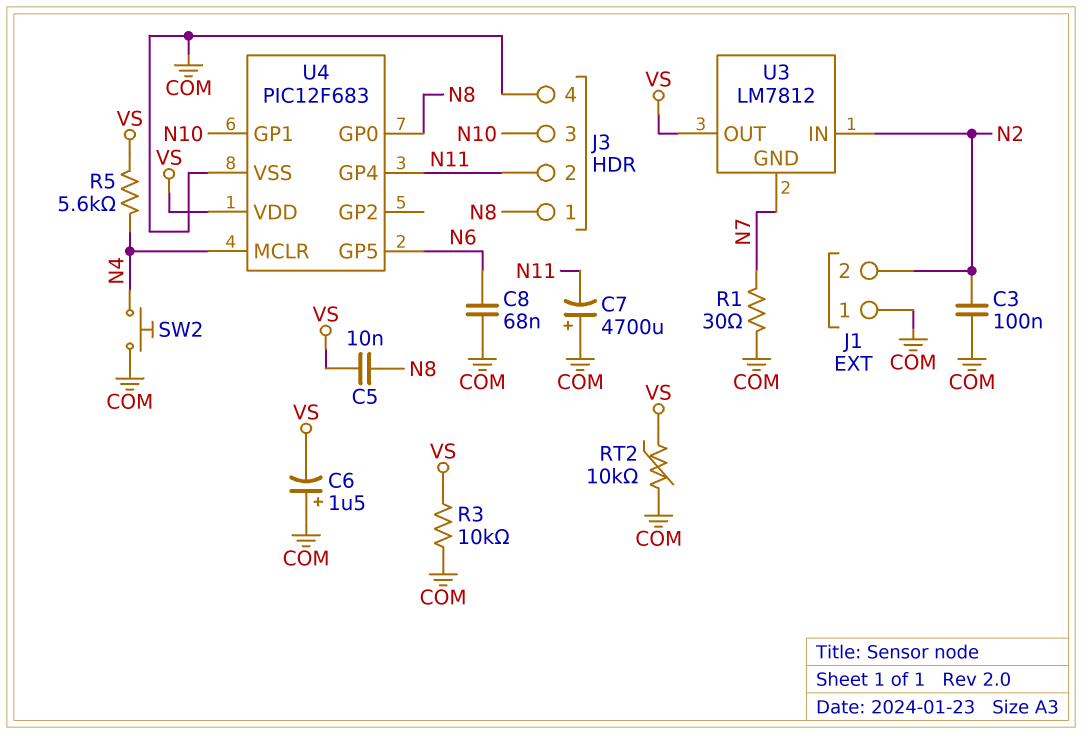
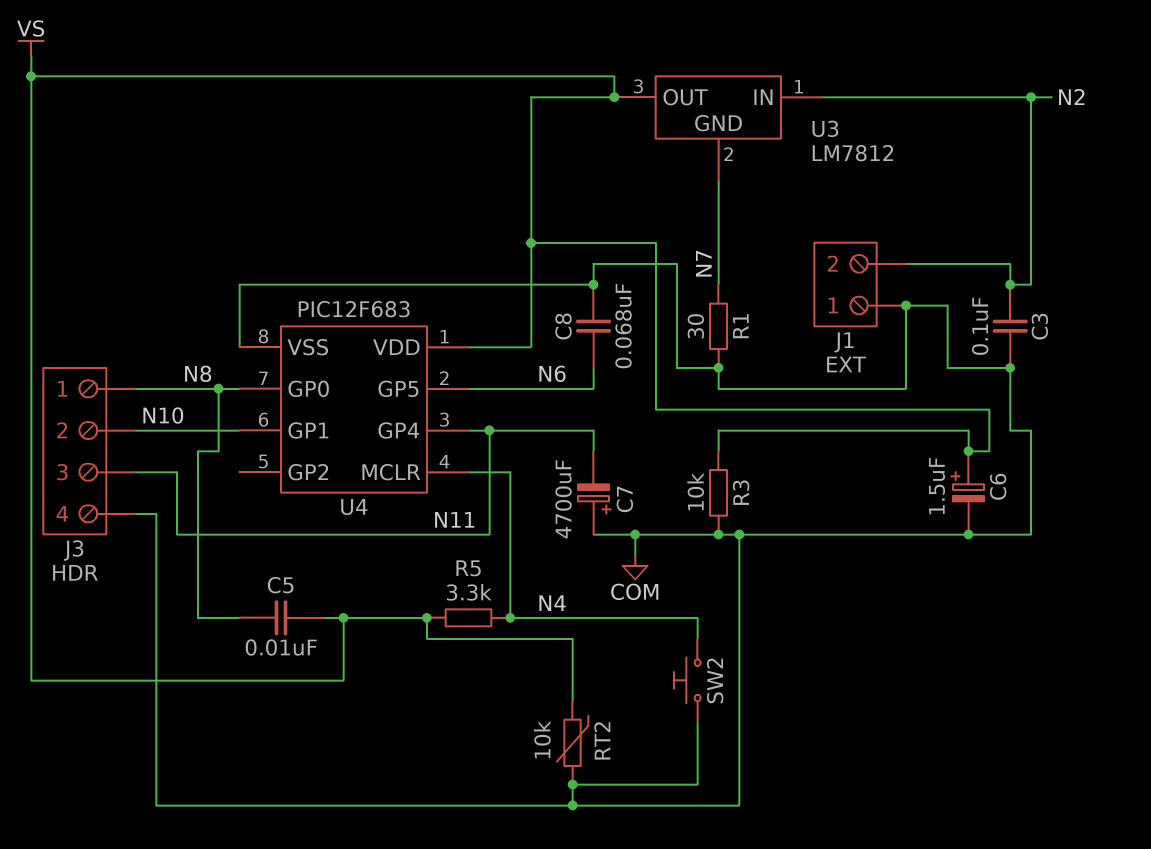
C6: 1.5uF (plus COM, minus VS) -> 1.5uF (plus VS, minus COM)
J3 pin 2: N11 -> N10
J3 pin 3: N10 -> N11
R5: 5.6k (N4, VS) -> 3.3k (N4, VS)

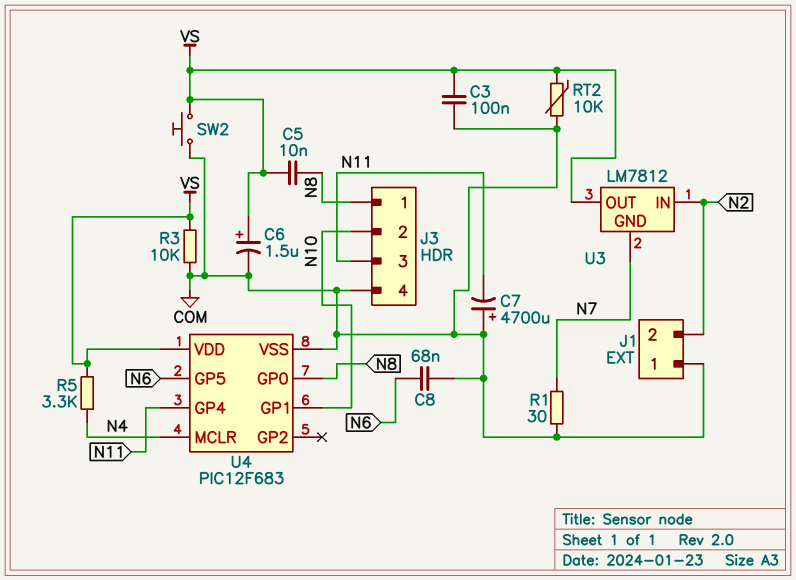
C3: 100nF (COM, N2) -> 100nF (COM, VS)
SW2: button (COM, N4) -> button (COM, VS)

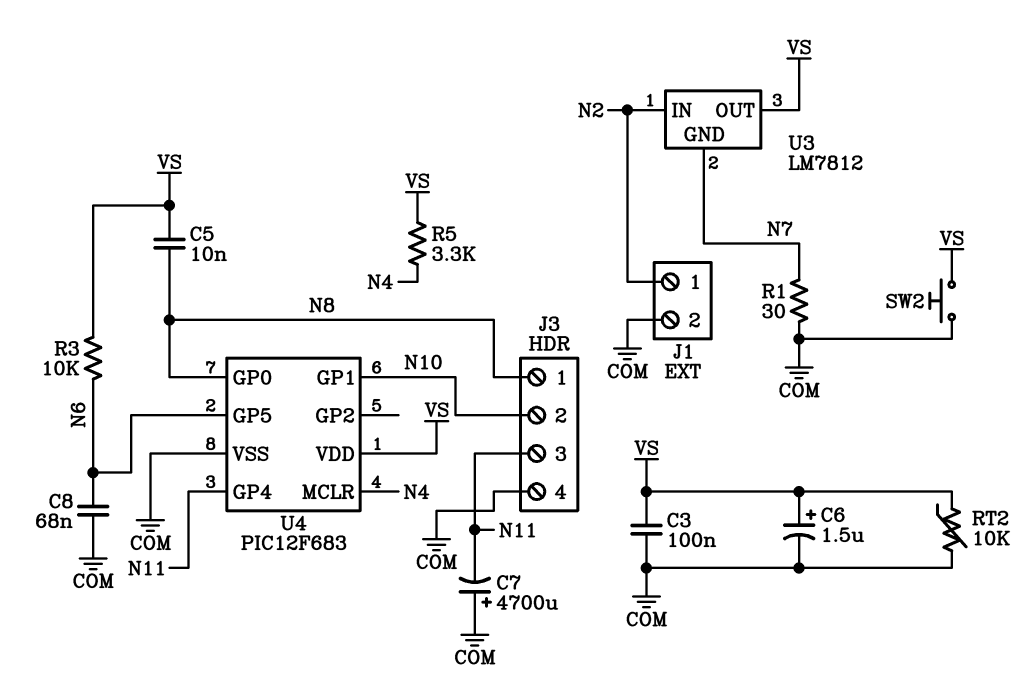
J1 pin 1: COM -> N2
J1 pin 2: N2 -> COM
R3: 10k (COM, VS) -> 10k (N6, VS)

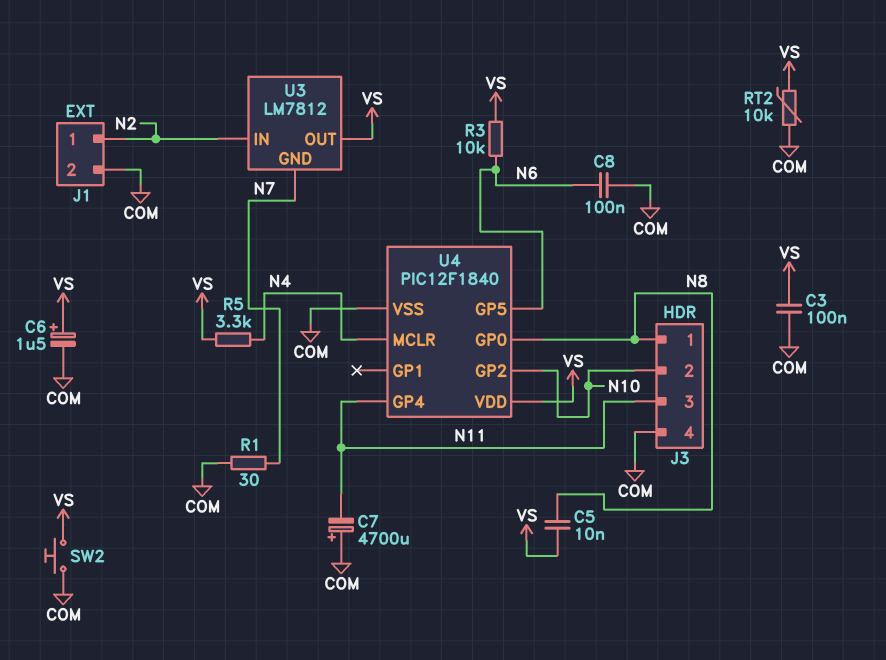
C8: 68nF (COM, N6) -> 100nF (COM, N6)
U4: PIC12F683 -> PIC12F1840
U4 pin GP1: N10 -> none
U4 pin GP2: none -> N10

